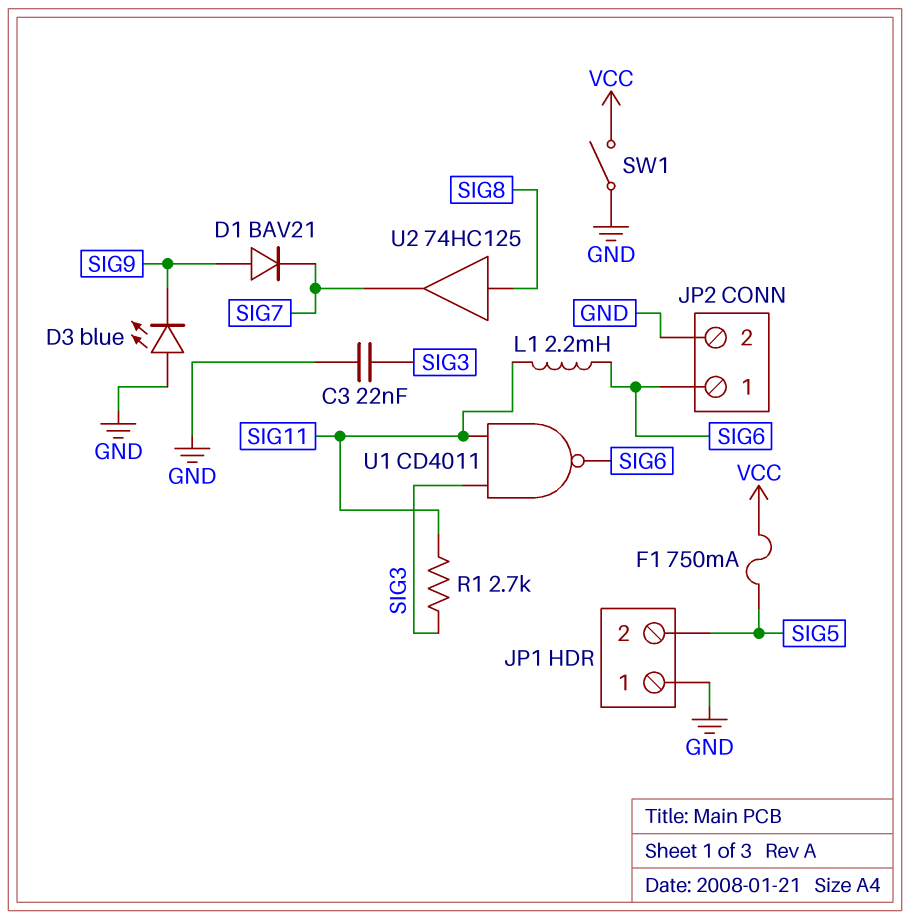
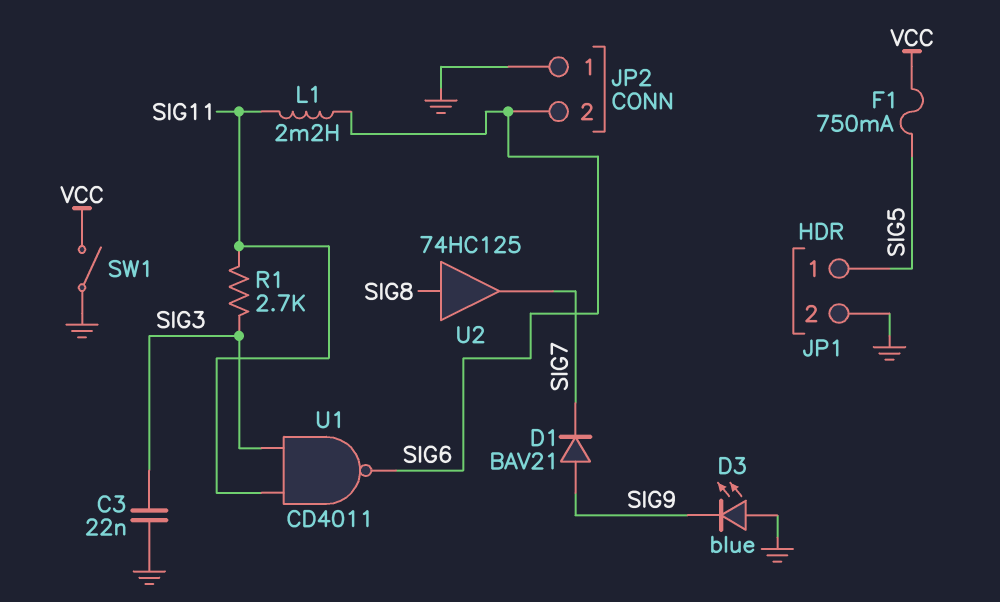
JP1 pin 1: GND -> SIG5
JP1 pin 2: SIG5 -> GND
JP2 pin 1: SIG6 -> GND
JP2 pin 2: GND -> SIG6

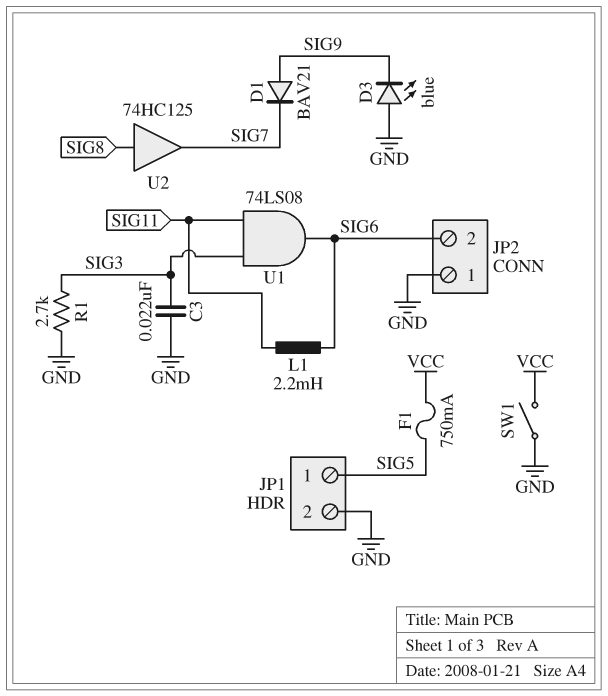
R1: 2.7k (SIG3, SIG11) -> 2.7k (GND, SIG3)
U1: NAND CD4011 (in SIG3, in SIG11, out SIG6) -> AND 74LS08 (in SIG3, in SIG11, out SIG6)

